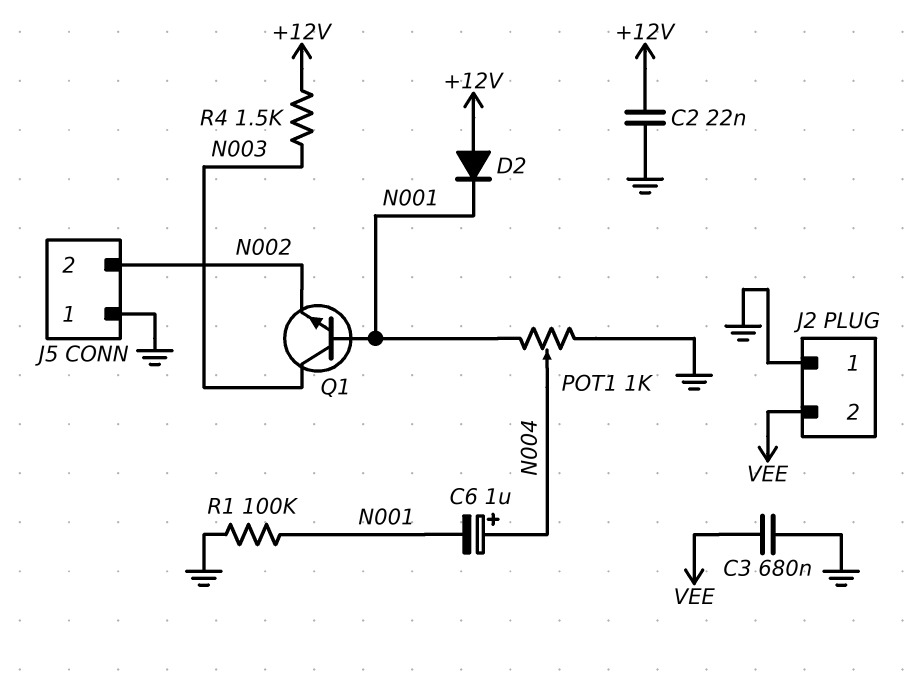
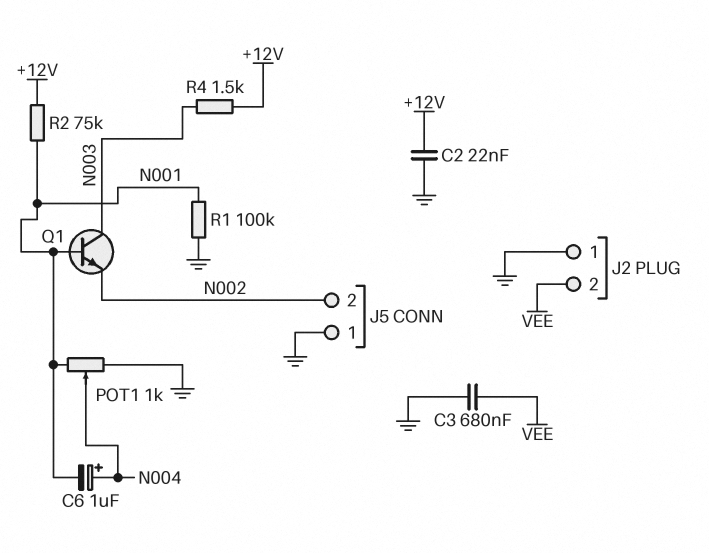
D2: diode (A +12V, K N001) -> none
R2: none -> 75k (+12V, N001)

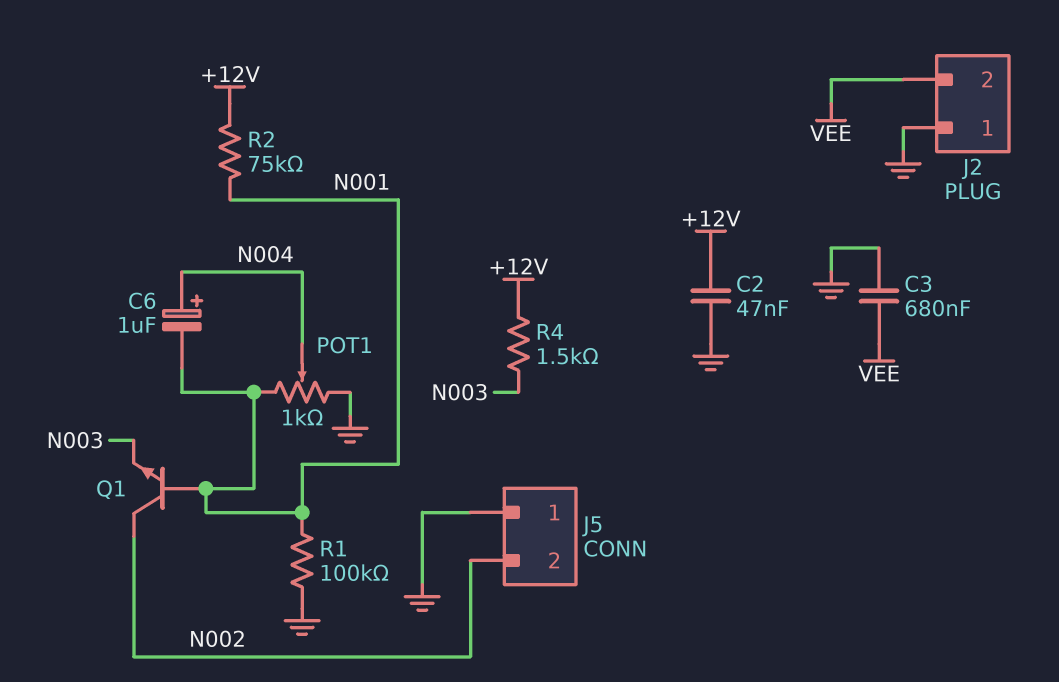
C2: 22nF (+12V, GND) -> 47nF (+12V, GND)
Q1: NPN (B N001, C N003, E N002) -> NPN (B N001, C N002, E N003)

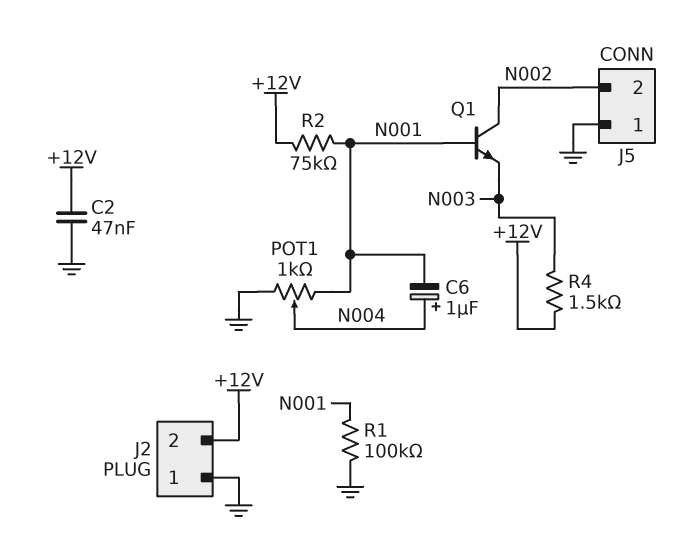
C3: 680nF (GND, VEE) -> none
J2 pin 2: VEE -> +12V

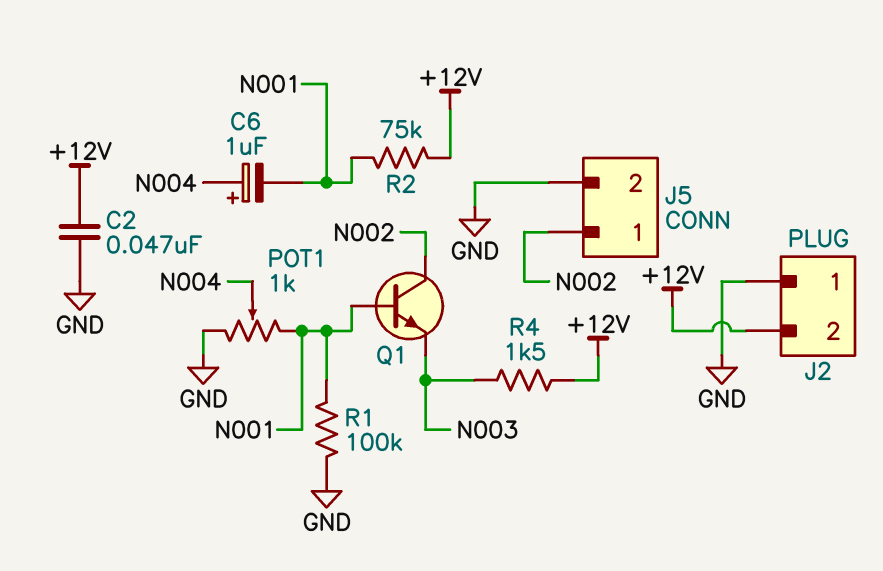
J5 pin 1: GND -> N002
J5 pin 2: N002 -> GND

